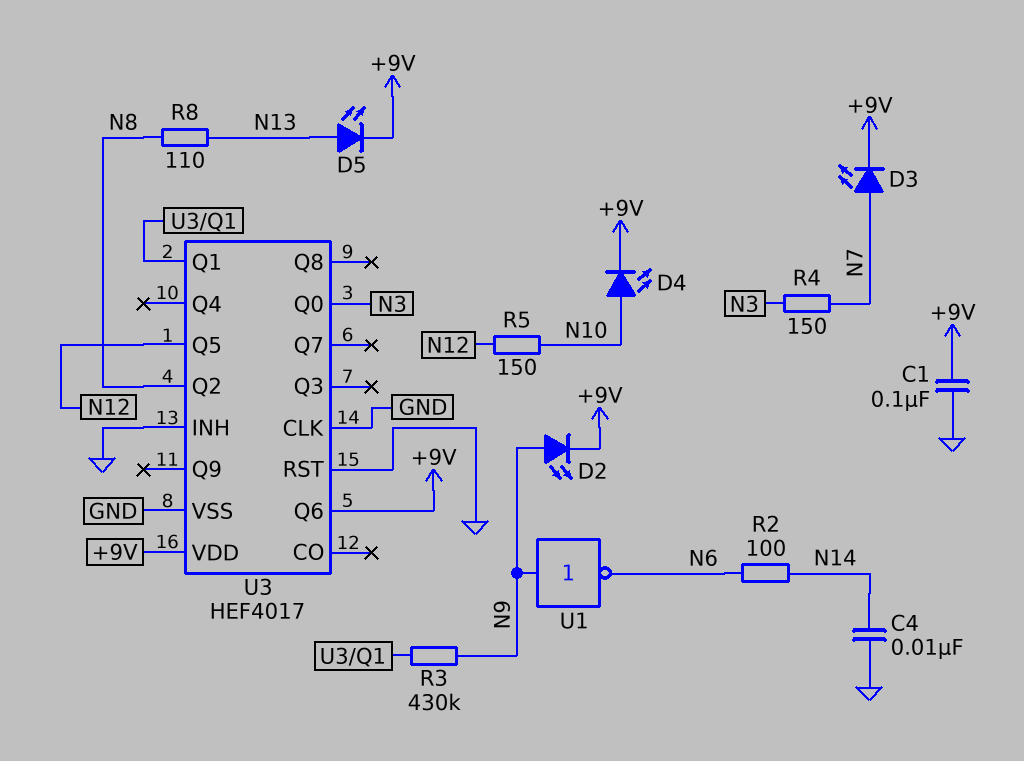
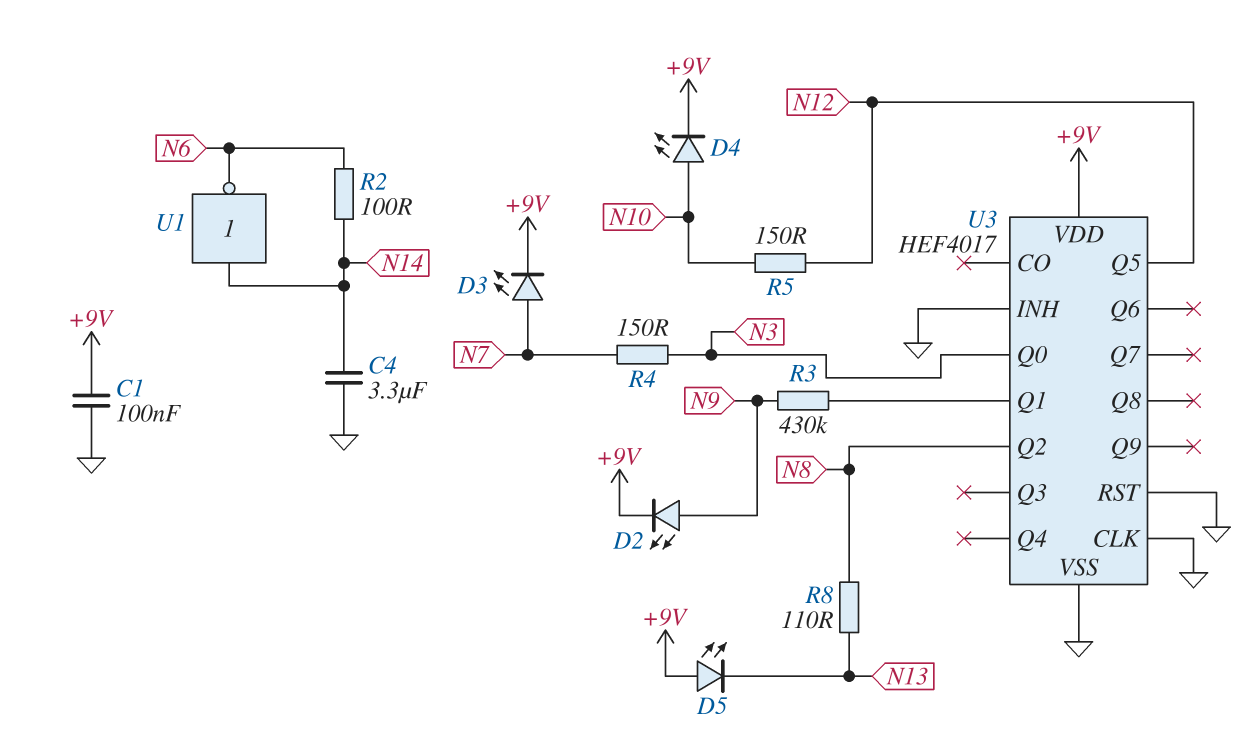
C4: 10nF (GND, N14) -> 3.3uF (GND, N14)
D5: LED (A N13, K +9V) -> LED (A +9V, K N13)
U1: NOT (in N9, out N6) -> NOT (in N14, out N6)
U3 pin Q6: +9V -> none

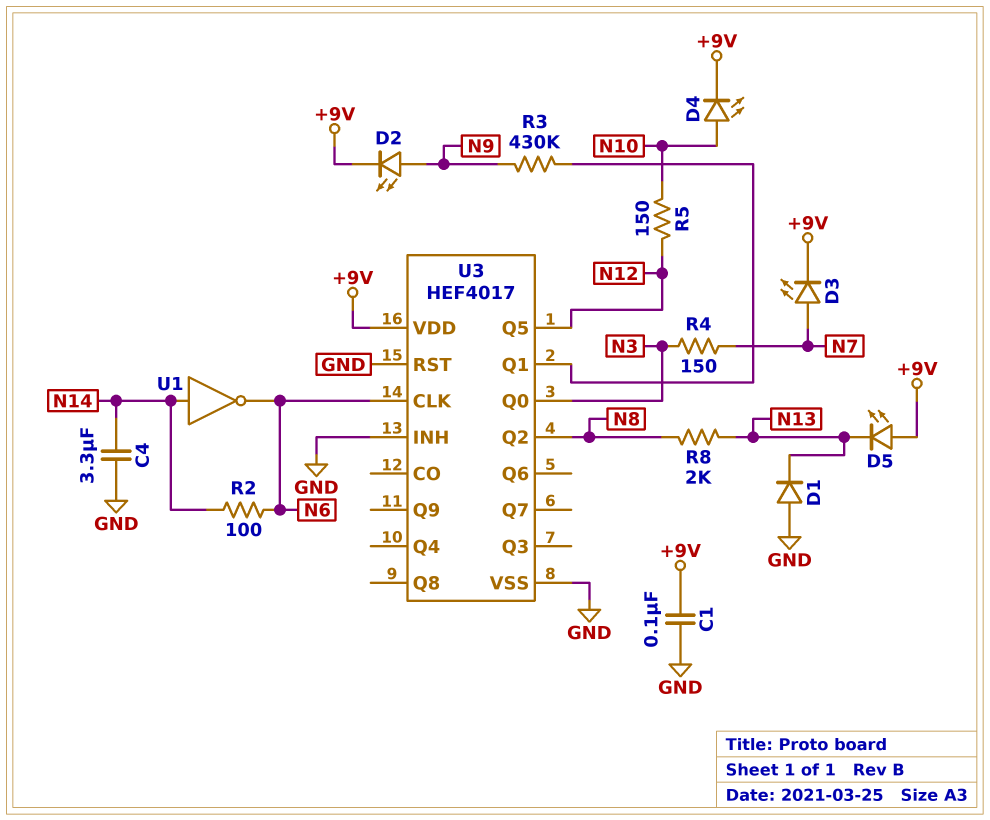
D1: none -> diode (A GND, K N13)
R8: 110 (N8, N13) -> 2k (N8, N13)
U3 pin CLK: GND -> N6

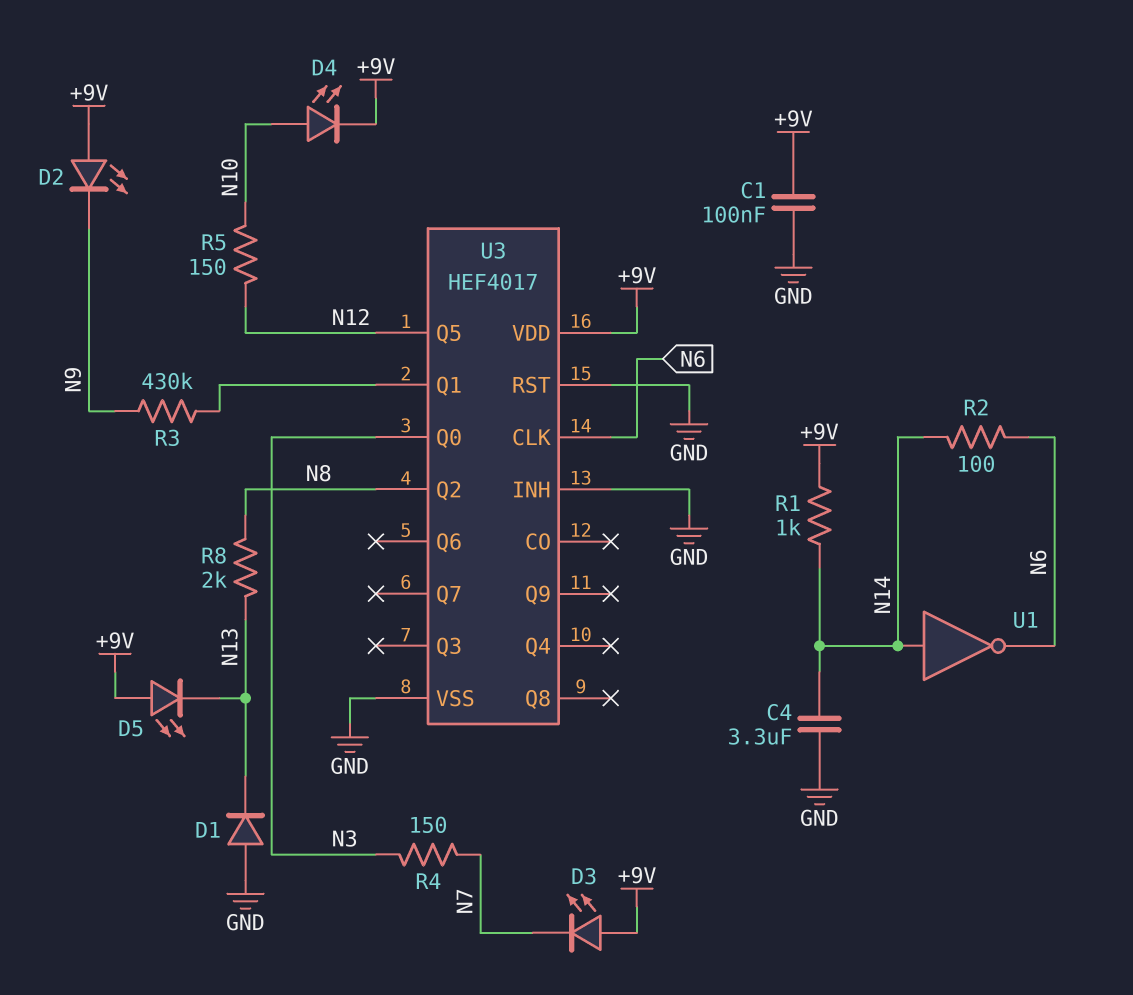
D2: LED (A N9, K +9V) -> LED (A +9V, K N9)
D3: LED (A N7, K +9V) -> LED (A +9V, K N7)
R1: none -> 1k (+9V, N14)

